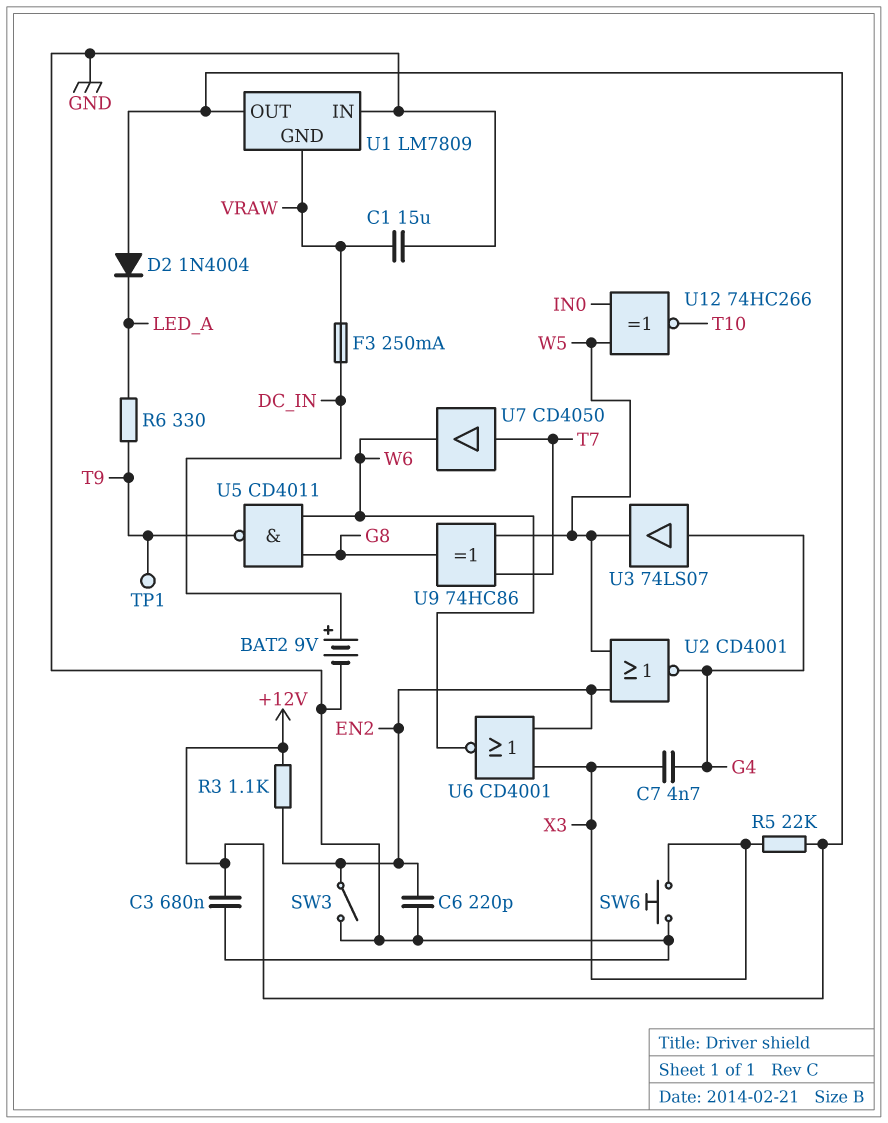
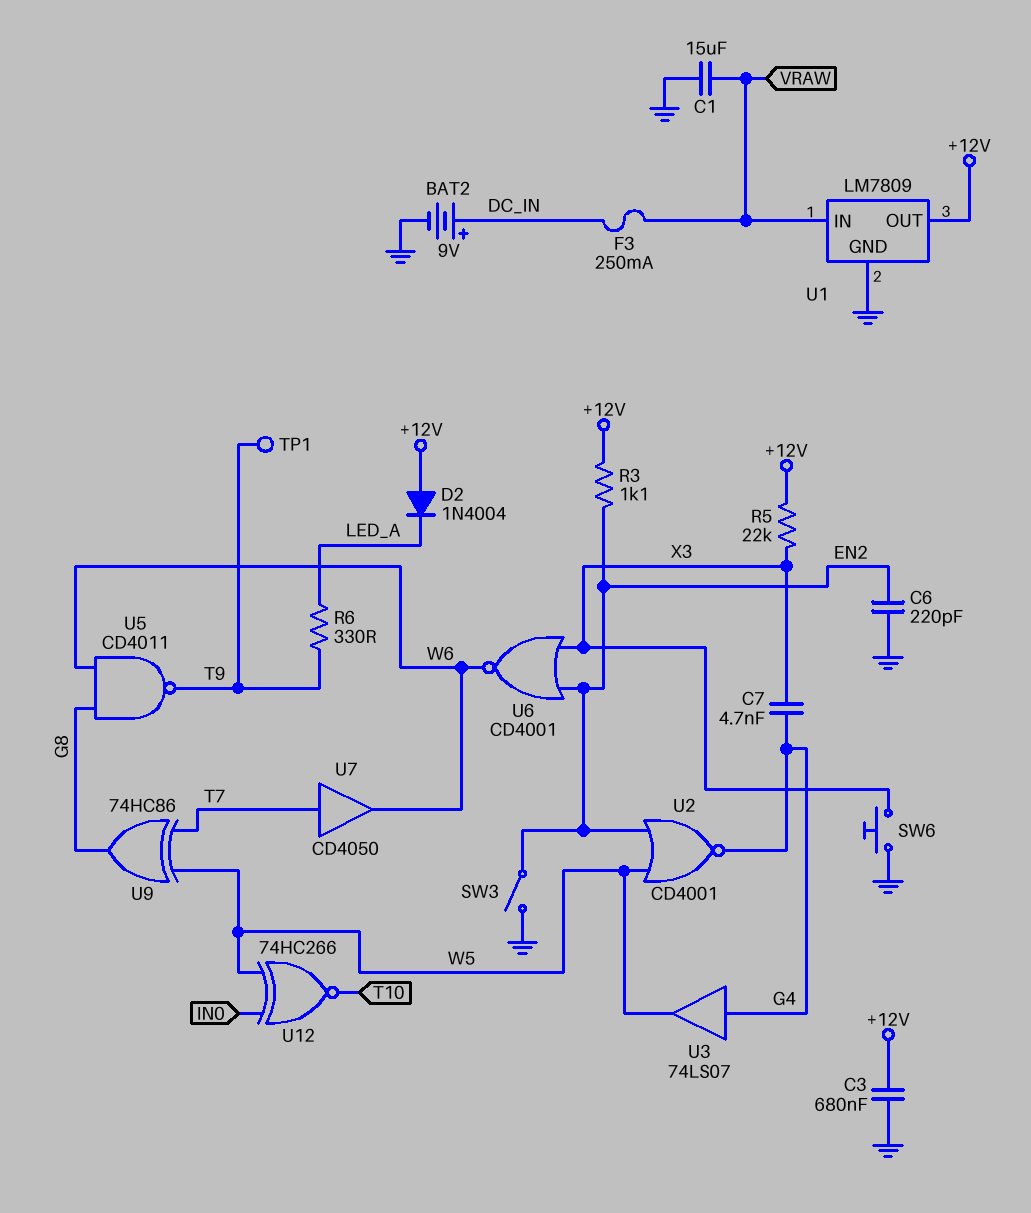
U1 pin GND: VRAW -> GND
U1 pin IN: GND -> VRAW

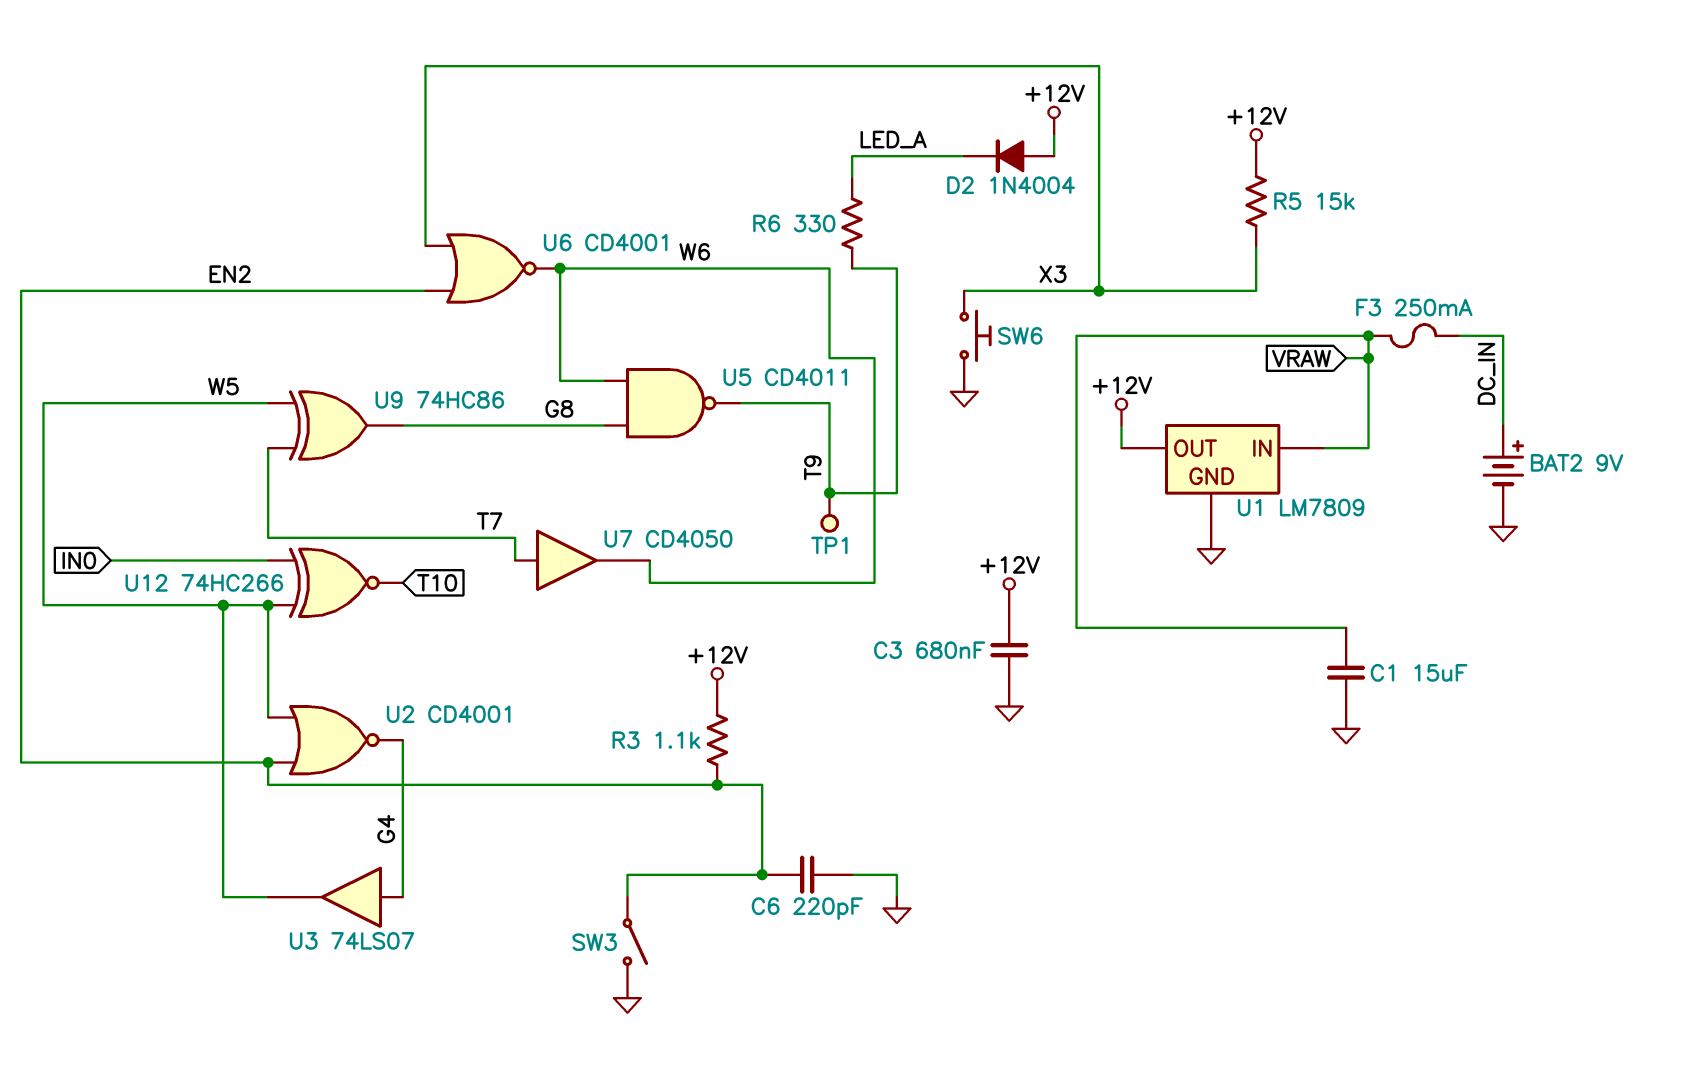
C7: 4.7nF (G4, X3) -> none
R5: 22k (+12V, X3) -> 15k (+12V, X3)

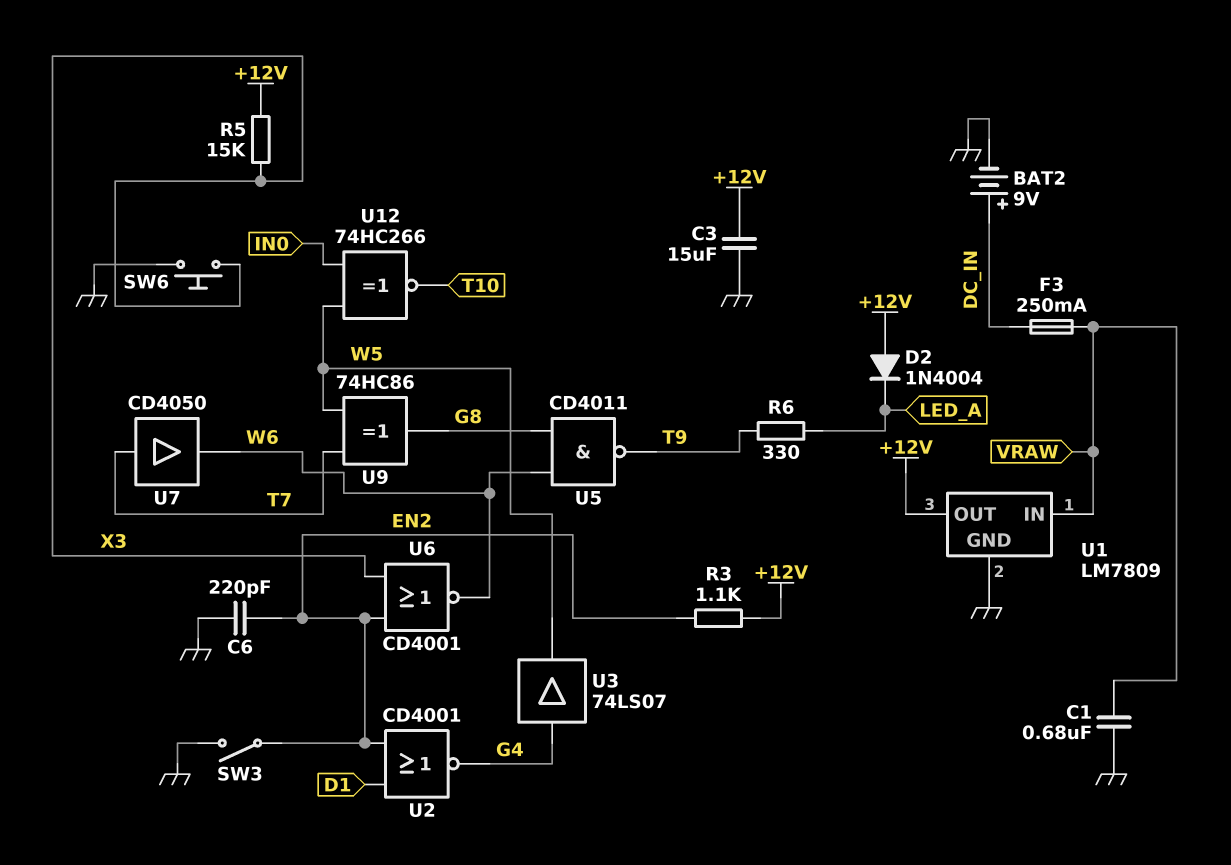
C1: 15uF (GND, VRAW) -> 680nF (GND, VRAW)
C3: 680nF (+12V, GND) -> 15uF (+12V, GND)
TP1: test point (T9) -> none
U2: NOR CD4001 (in EN2, in W5, out G4) -> NOR CD4001 (in D1, in EN2, out G4)

